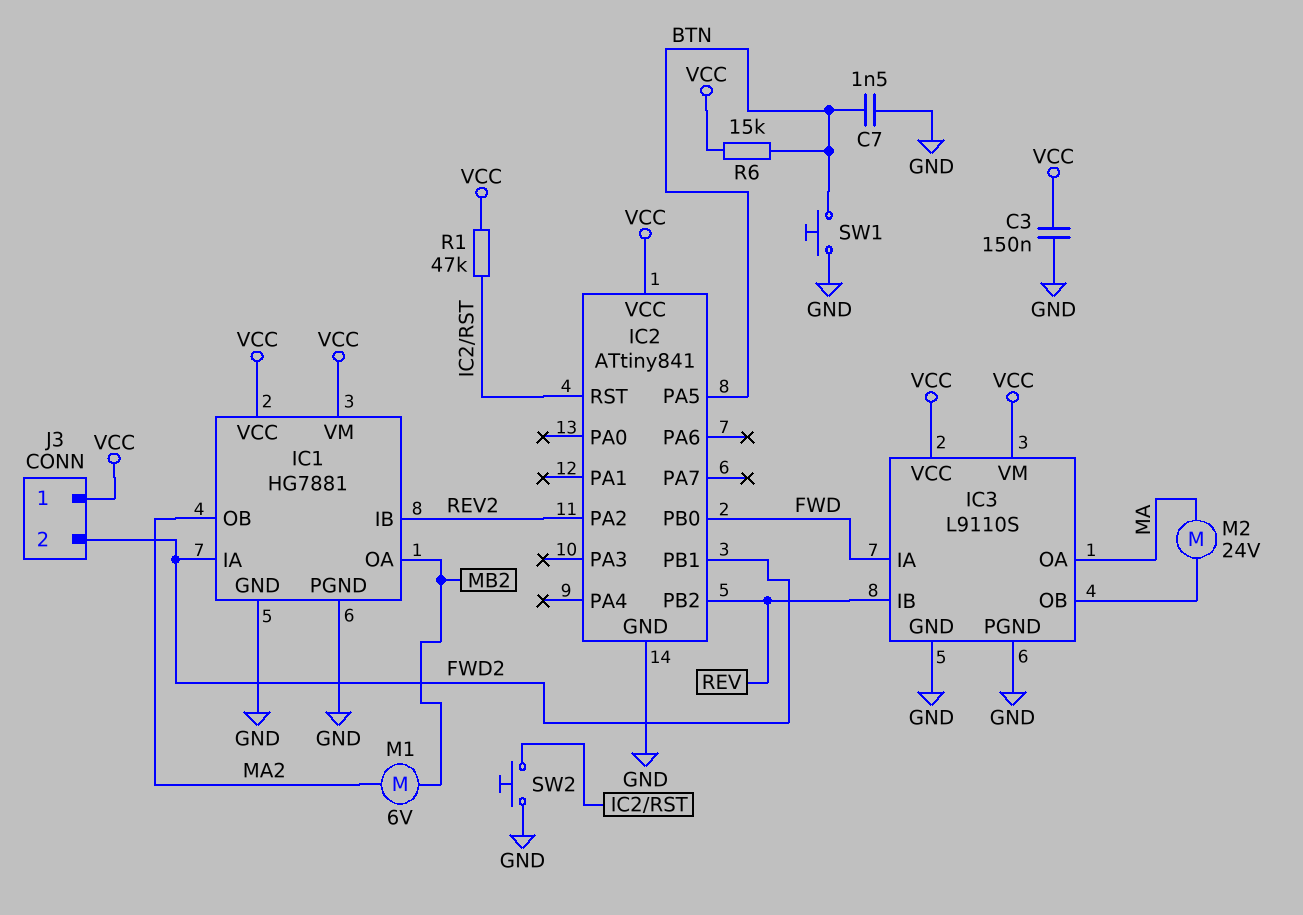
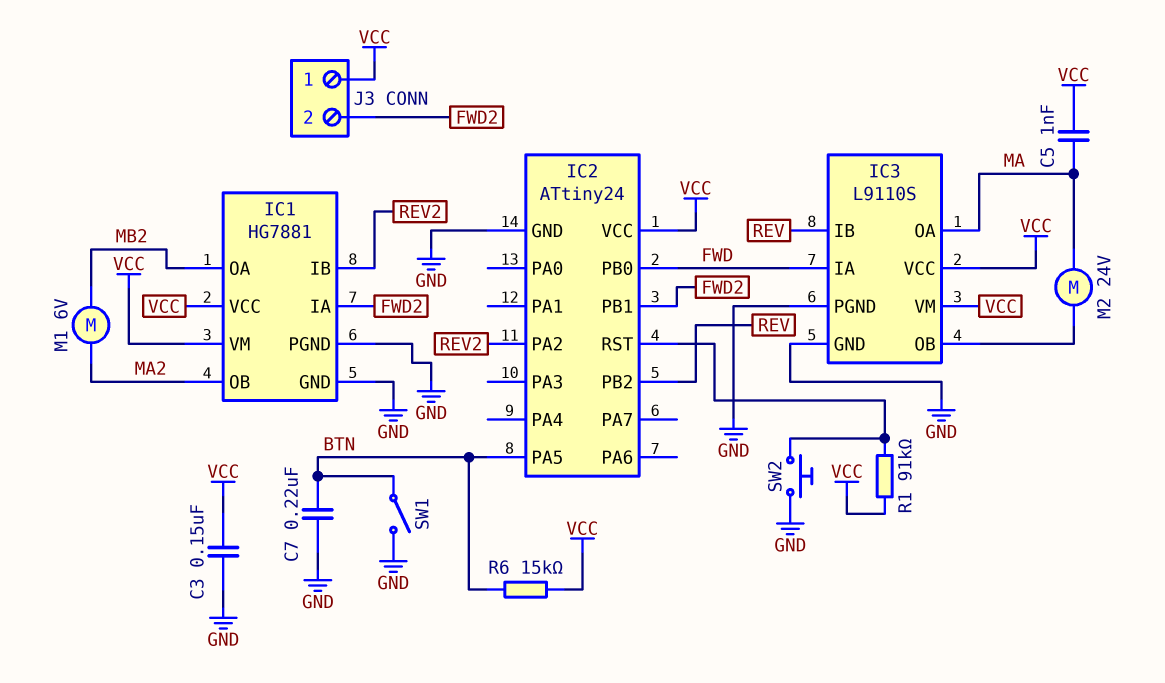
C5: none -> 1nF (MA, VCC)
C7: 1.5nF (BTN, GND) -> 220nF (BTN, GND)
IC2: ATtiny841 -> ATtiny24
R1: 47k (IC2/RST, VCC) -> 91k (IC2/RST, VCC)
SW1: button (BTN, GND) -> switch (BTN, GND)

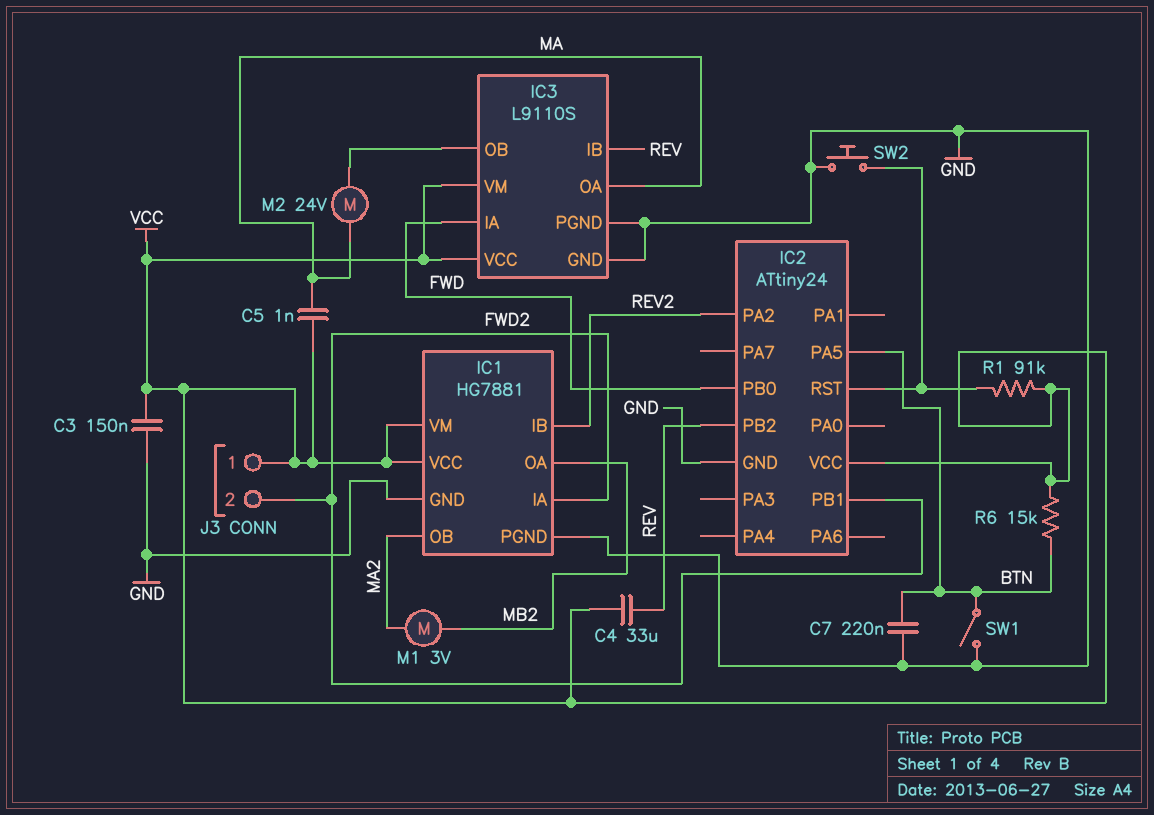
C4: none -> 33uF (REV, VCC)
M1: motor 6V (MA2, MB2) -> motor 3V (MA2, MB2)

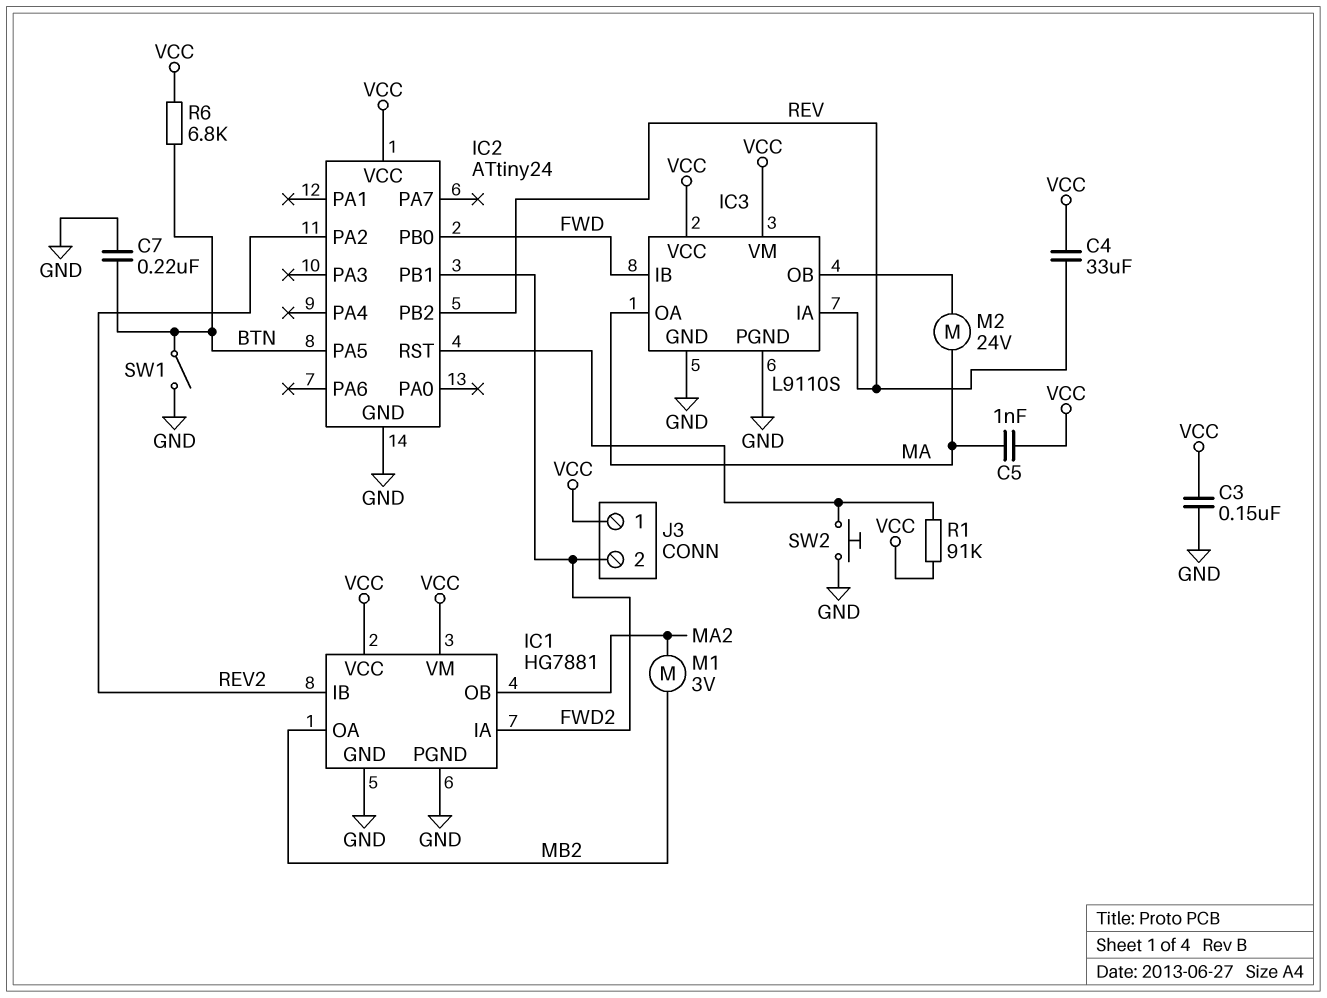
IC3 pin IA: FWD -> REV
IC3 pin IB: REV -> FWD
R6: 15k (BTN, VCC) -> 6.8k (BTN, VCC)

